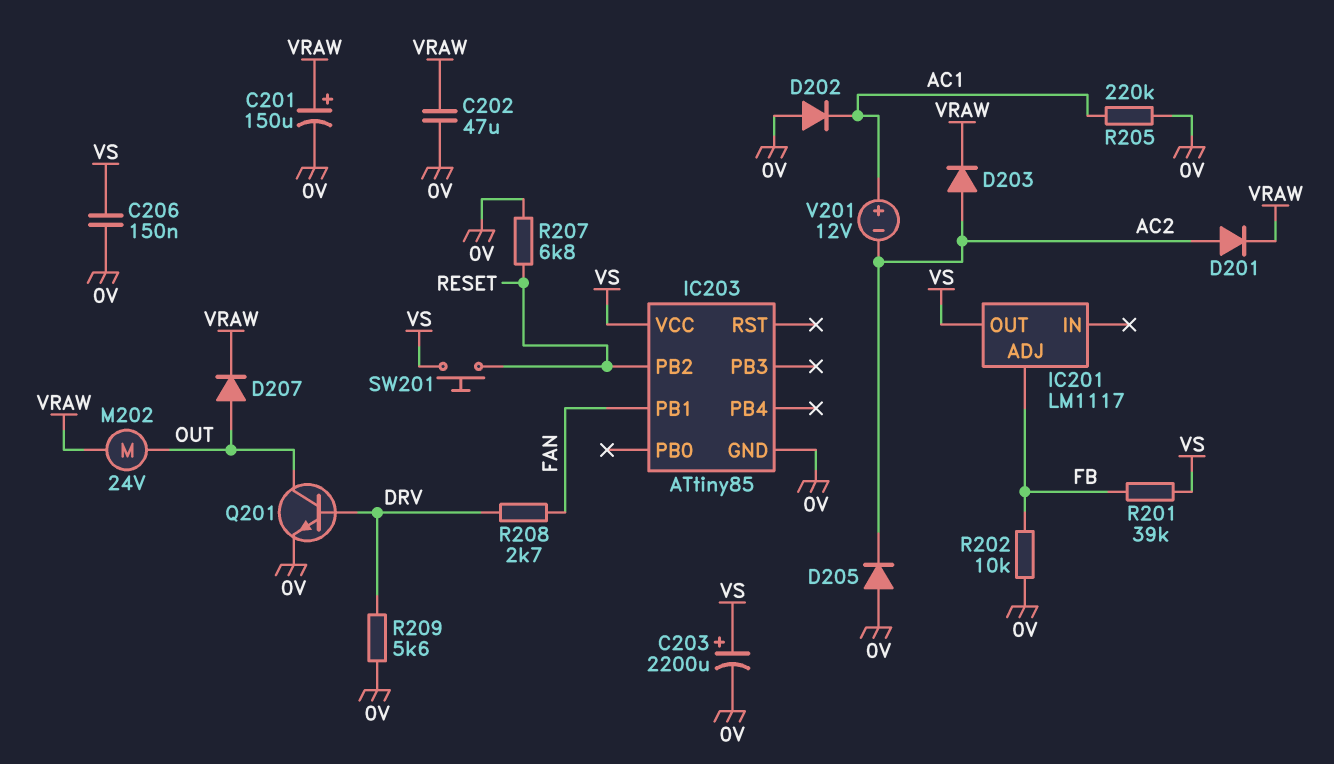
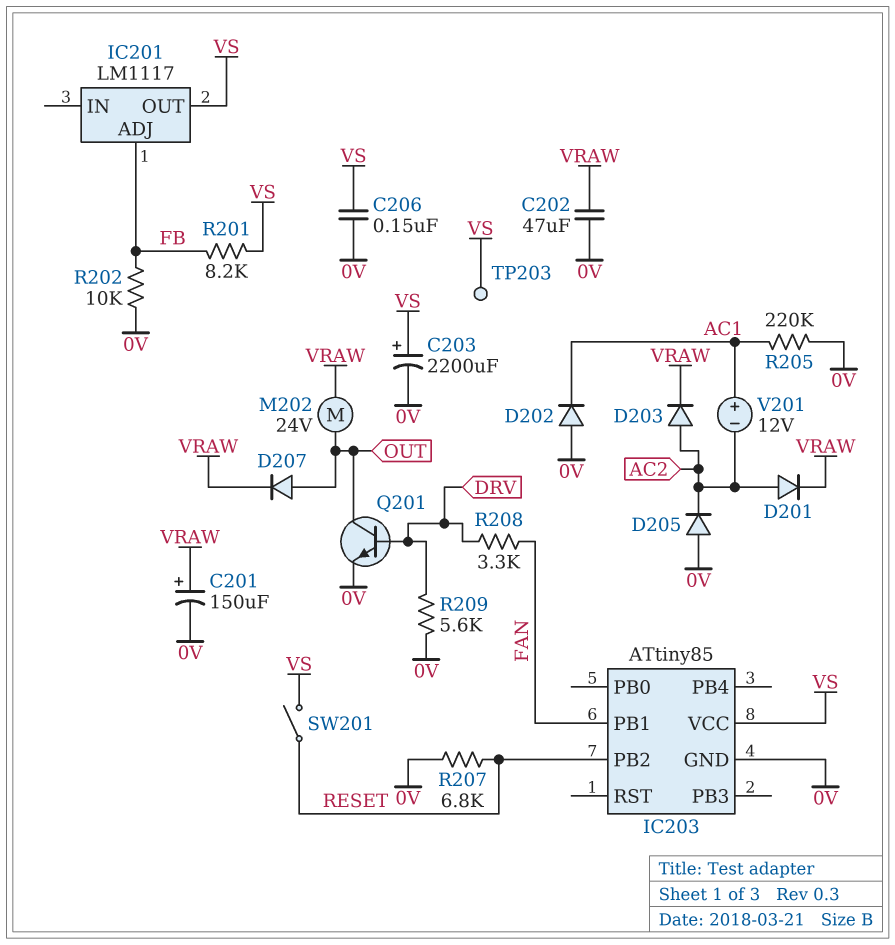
R201: 39k (FB, VS) -> 8.2k (FB, VS)
R208: 2.7k (DRV, FAN) -> 3.3k (DRV, FAN)
SW201: button (RESET, VS) -> switch (RESET, VS)
TP203: none -> test point (VS)

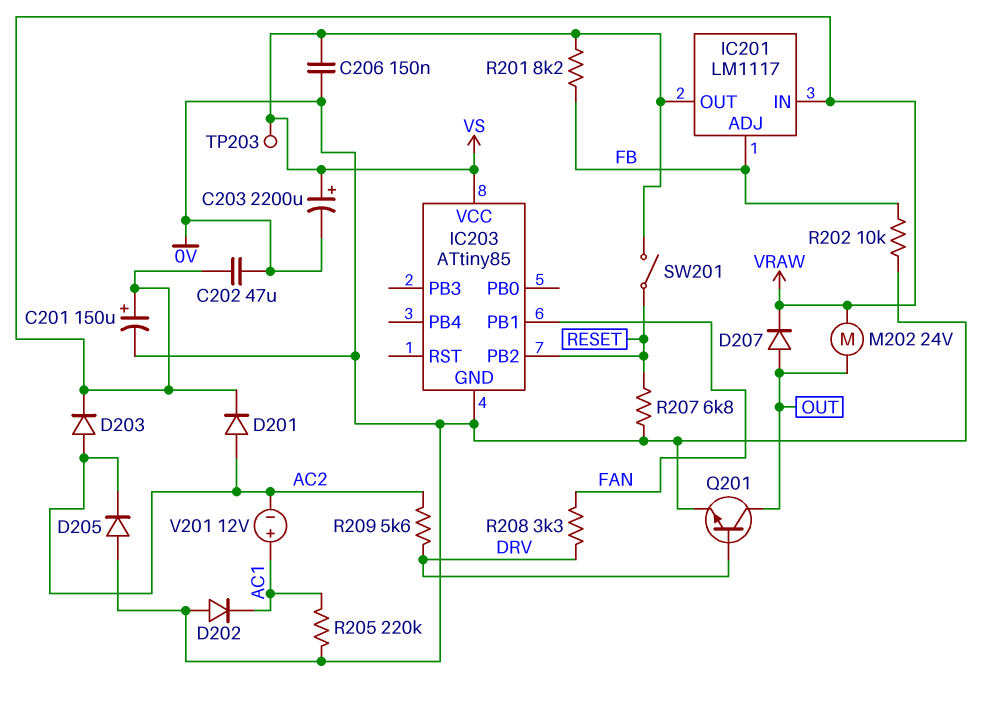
IC201 pin IN: none -> VRAW
R209: 5.6k (0V, DRV) -> 5.6k (AC2, DRV)

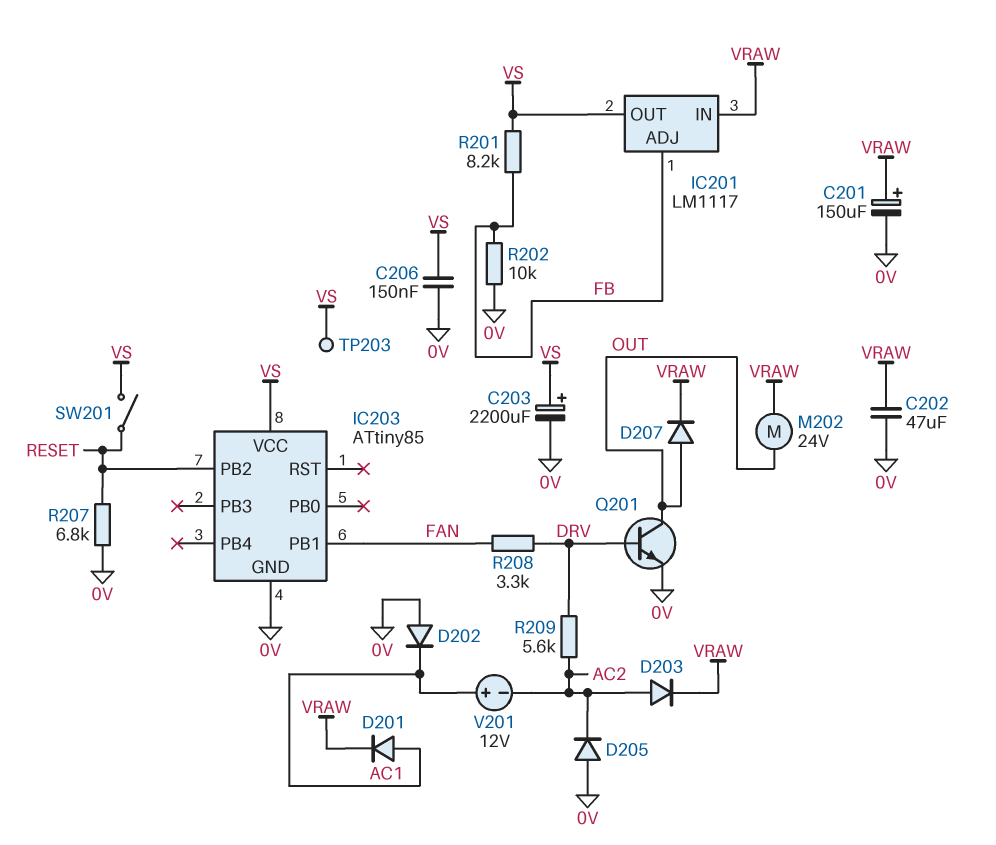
D201: diode (A AC2, K VRAW) -> diode (A AC1, K VRAW)
R205: 220k (0V, AC1) -> none

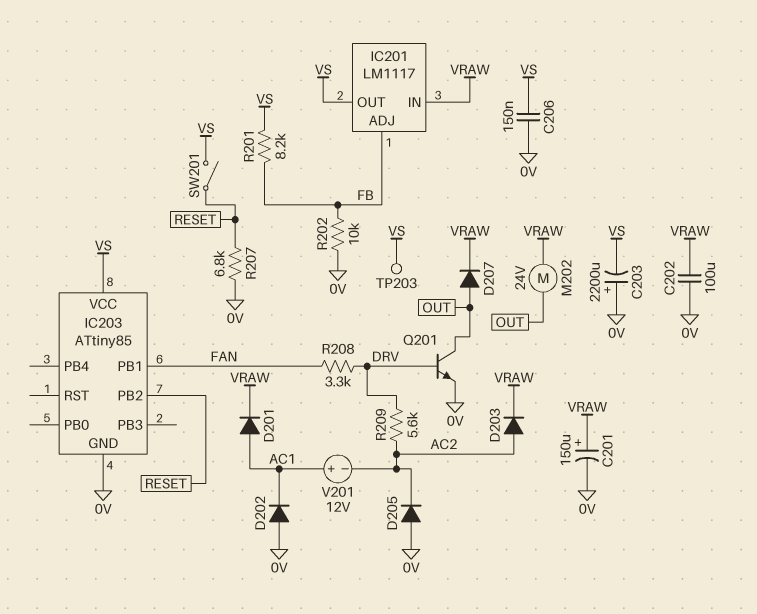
C202: 47uF (0V, VRAW) -> 100uF (0V, VRAW)
C203: 2200uF (plus VS, minus 0V) -> 2200uF (plus 0V, minus VS)

